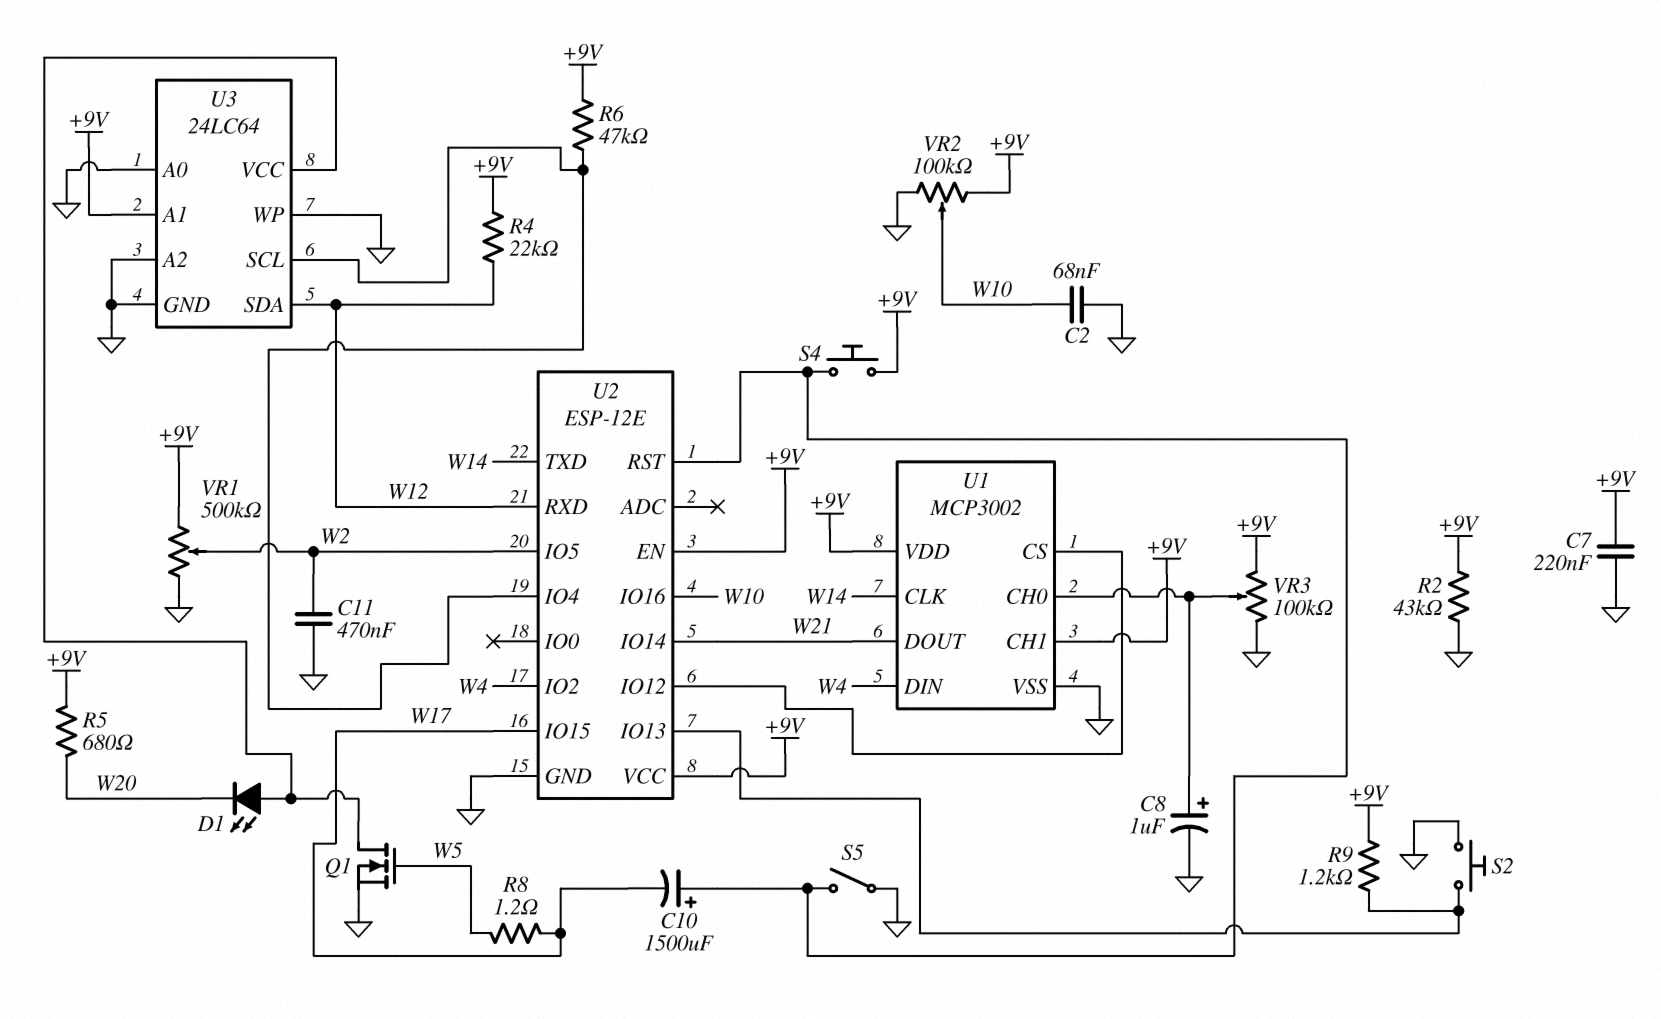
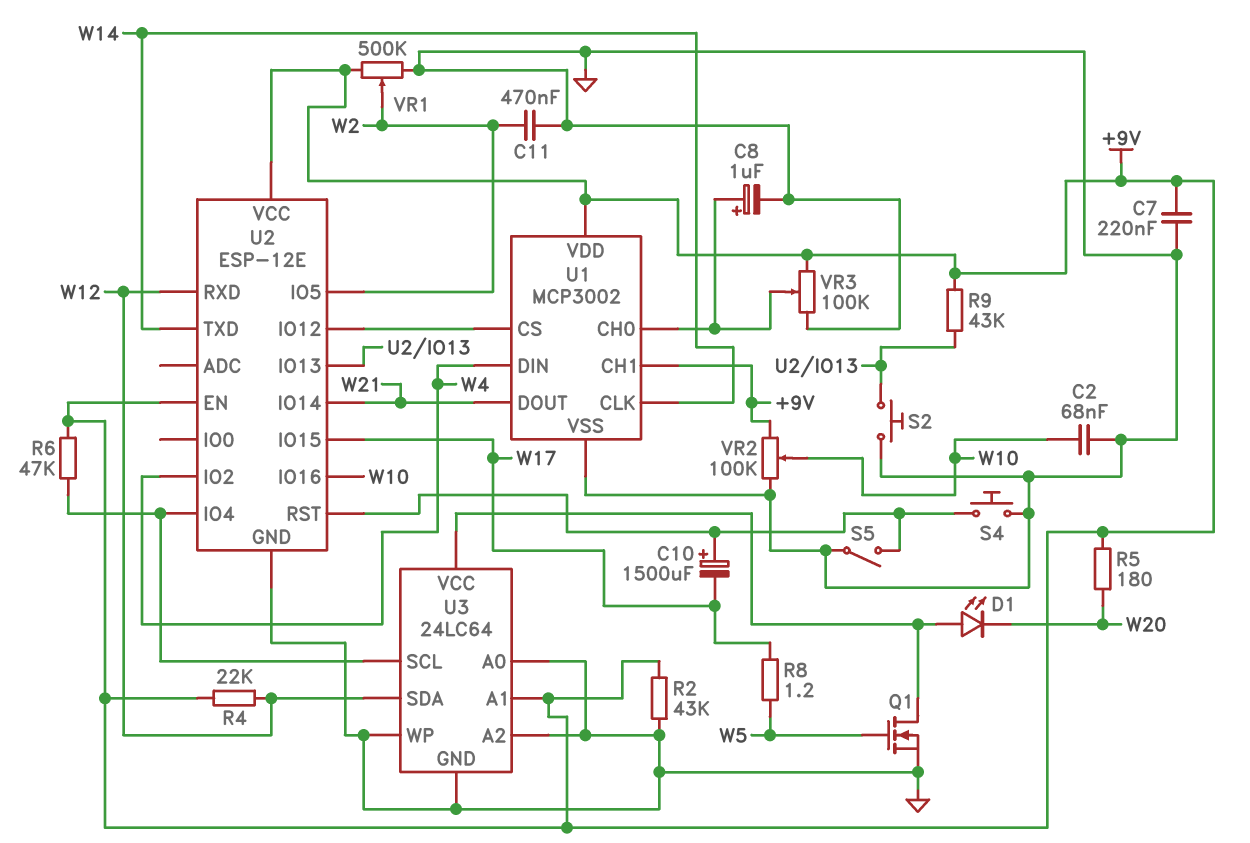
R5: 680 (+9V, W20) -> 180 (+9V, W20)
R9: 1.2k (+9V, U2/IO13) -> 43k (+9V, U2/IO13)
S4: button (+9V, U2/RST) -> button (GND, U2/RST)

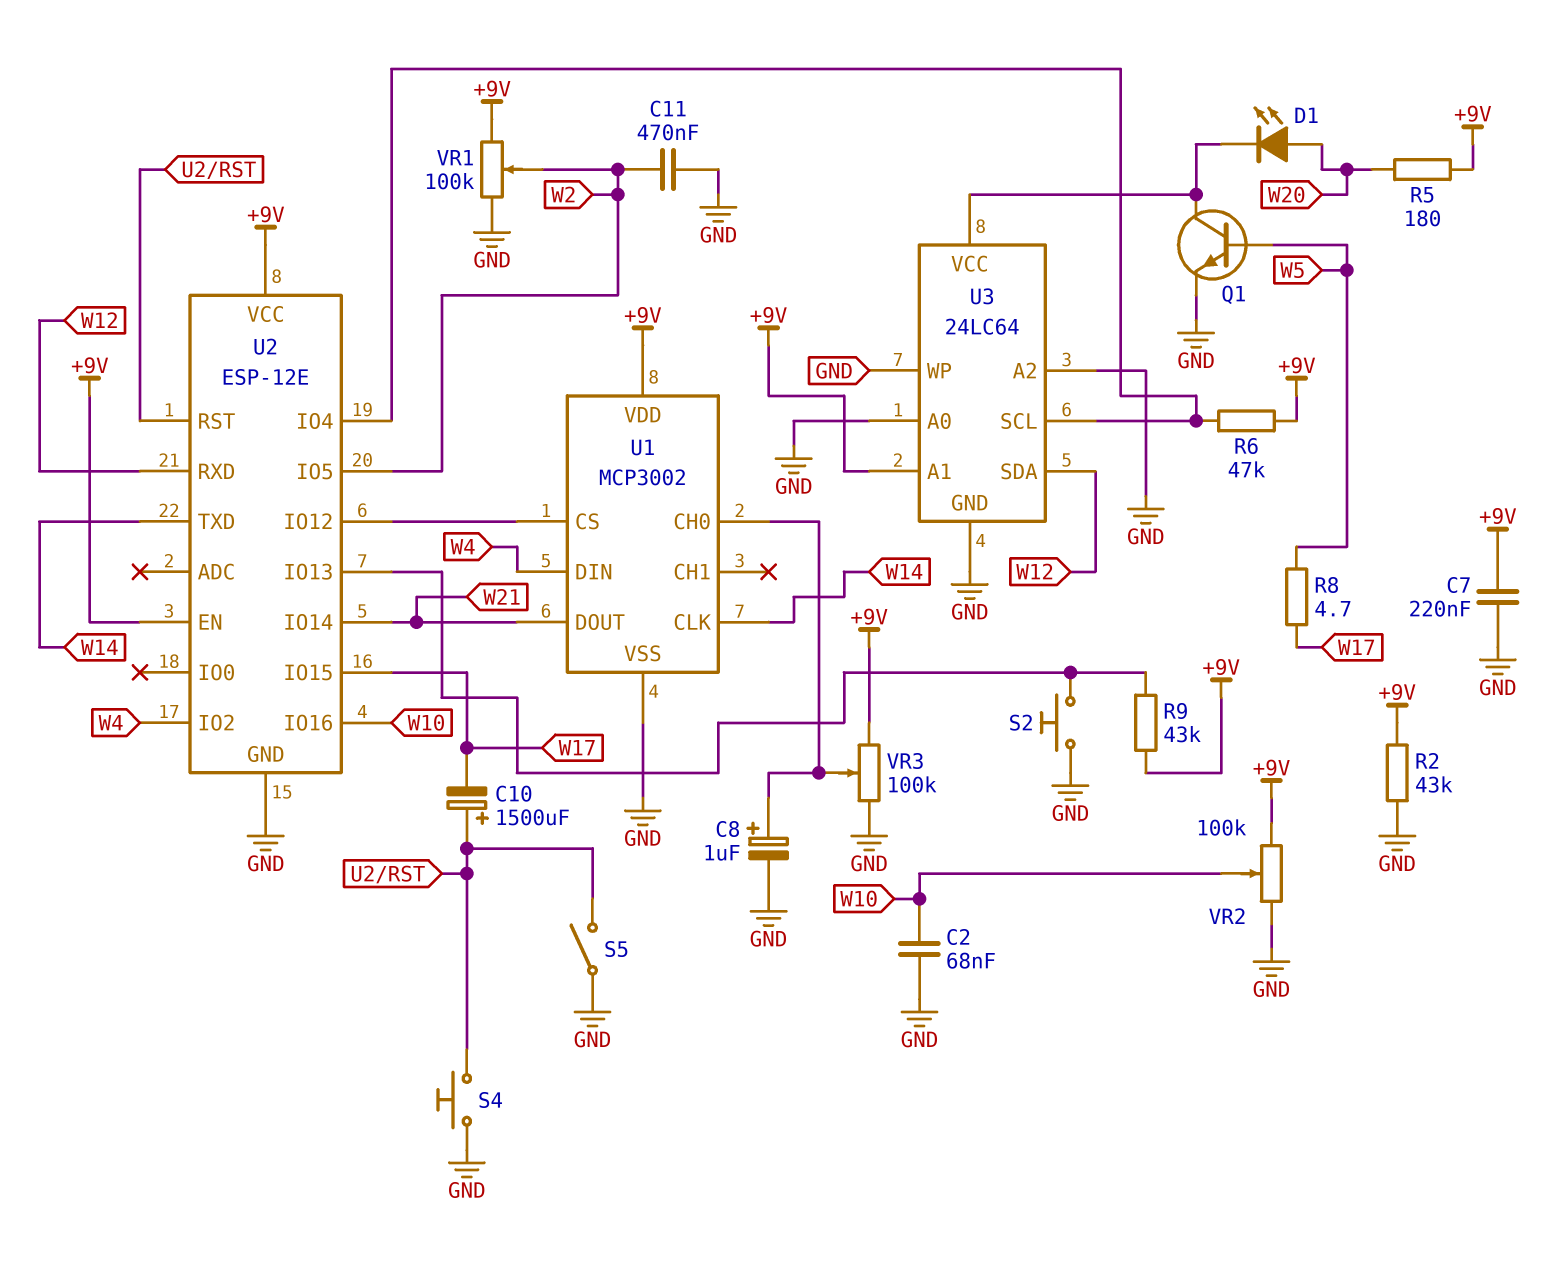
D1: LED (A U3/VCC, K W20) -> LED (A W20, K U3/VCC)
Q1: NMOS (G W5, D U3/VCC, S GND) -> NPN (B W5, C U3/VCC, E GND)
R4: 22k (+9V, W12) -> none
R8: 1.2 (W5, W17) -> 4.7 (W5, W17)
U1 pin CH1: +9V -> none
VR1: 500k (+9V, GND, wiper W2) -> 100k (+9V, GND, wiper W2)

